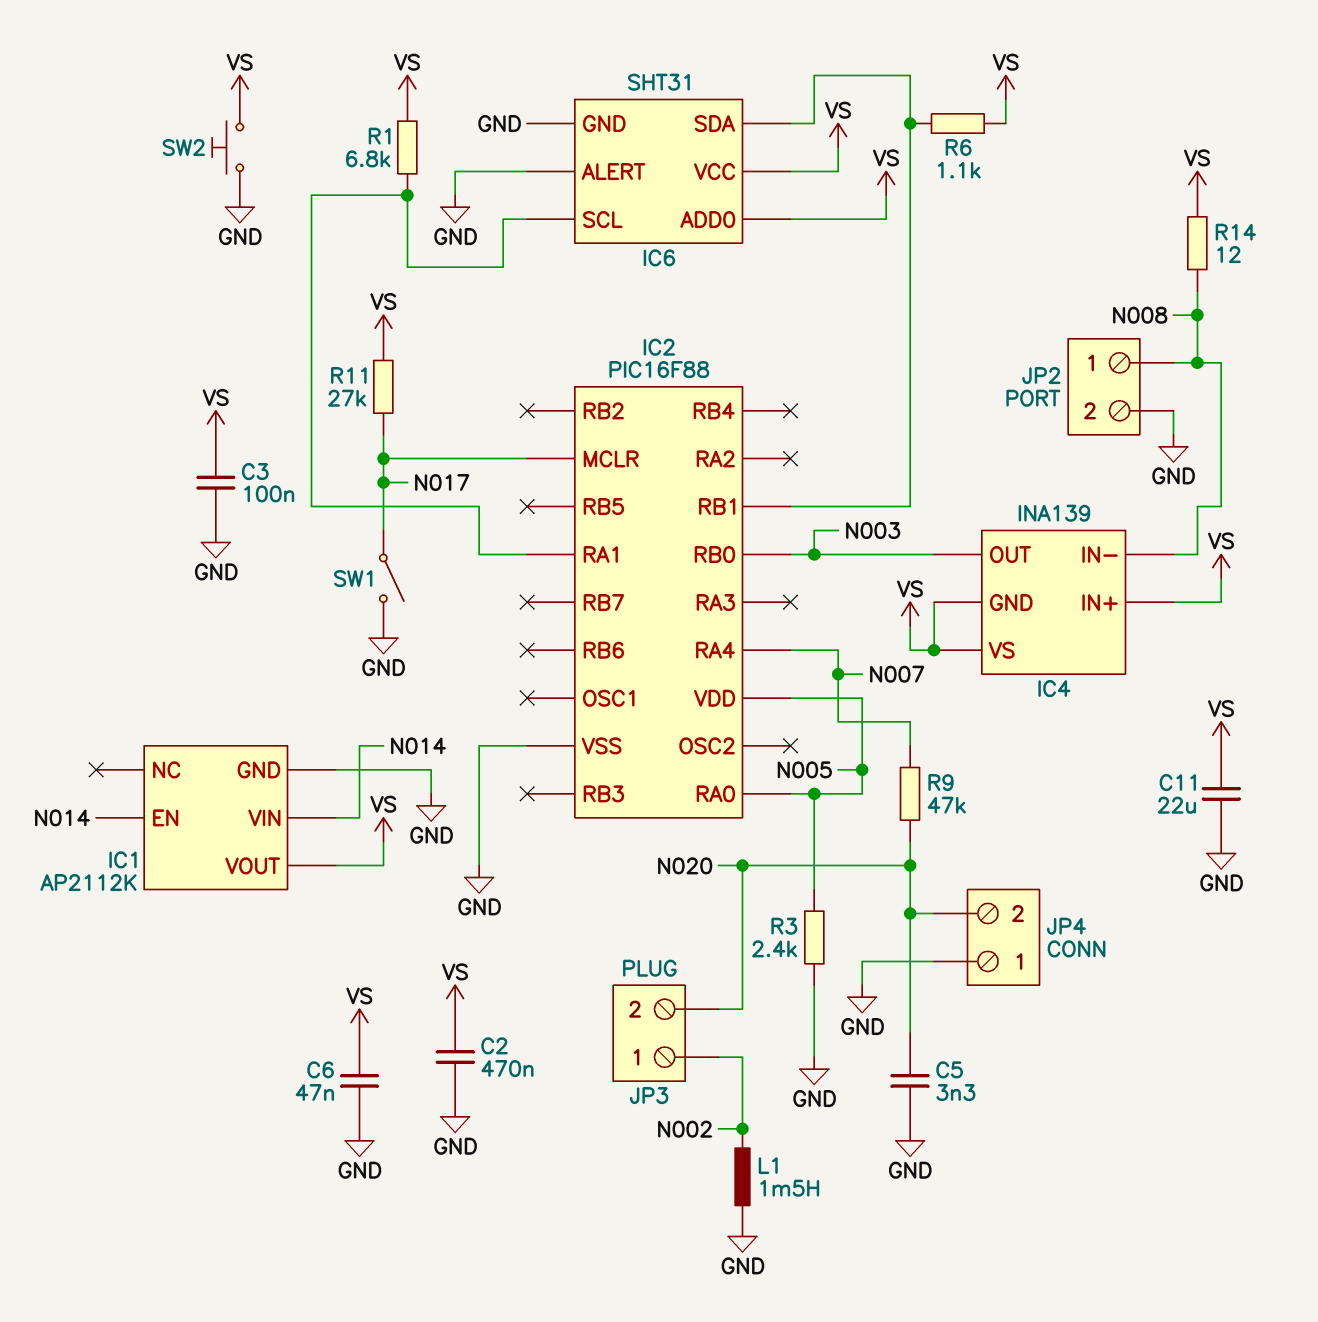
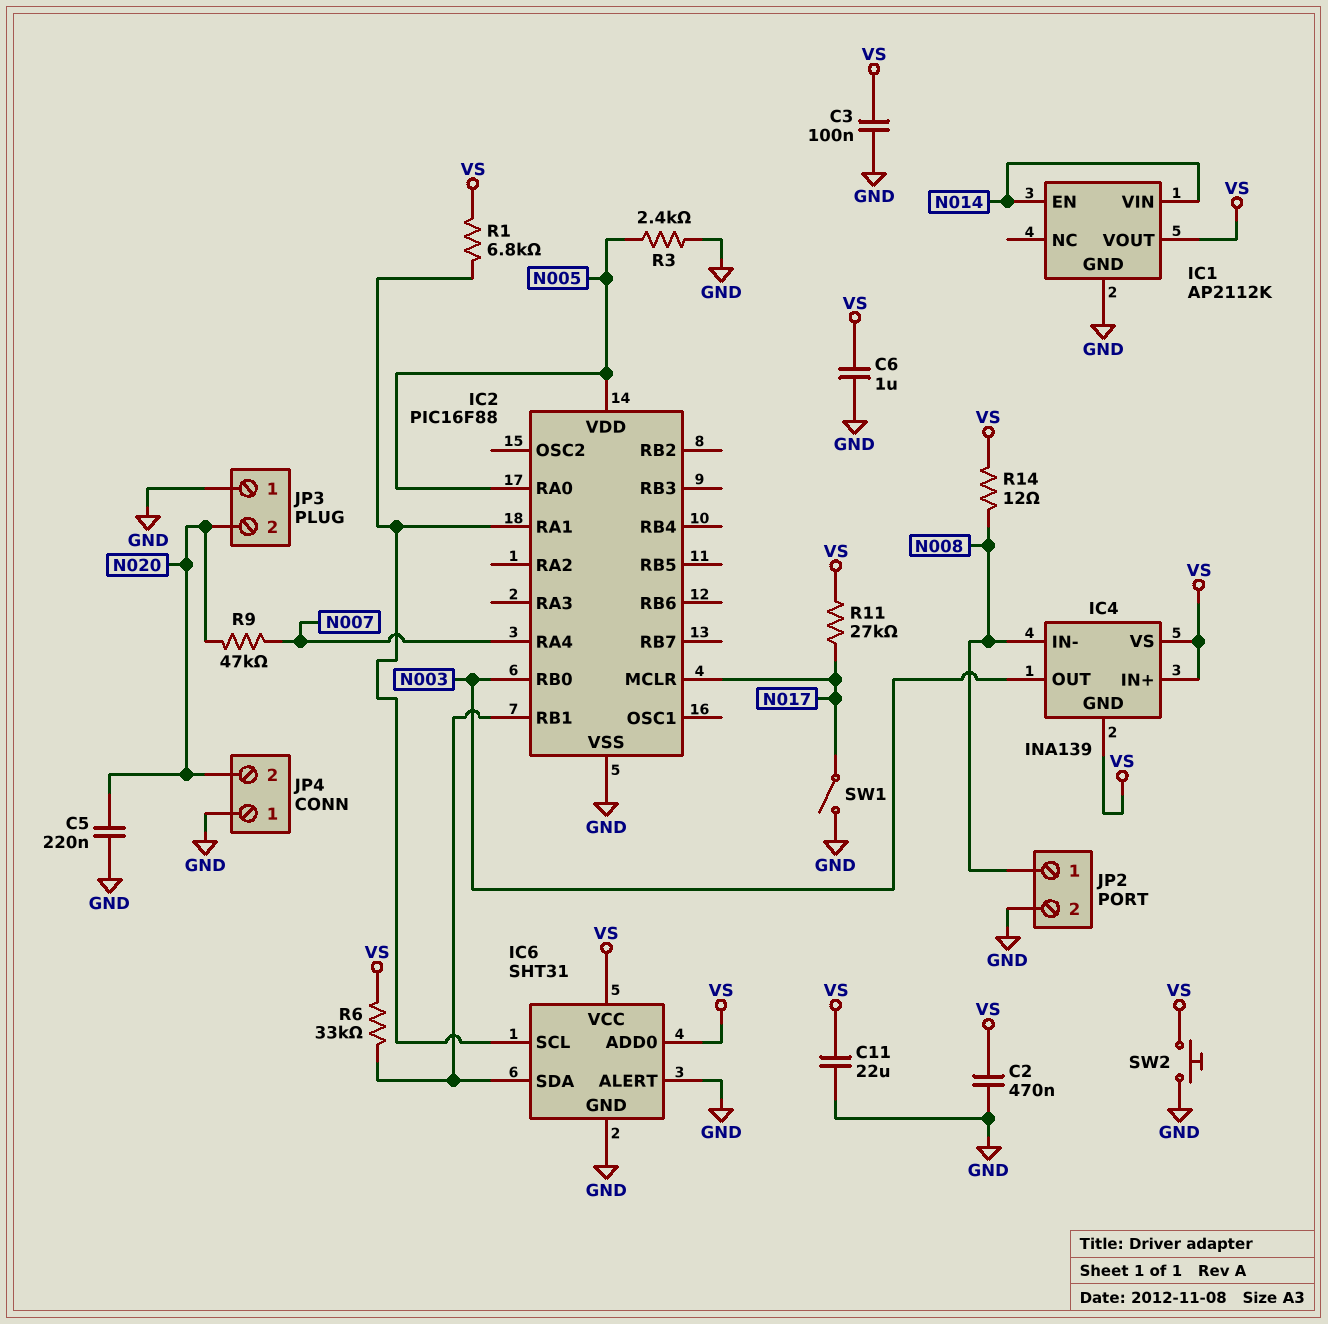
C5: 3.3nF (GND, N020) -> 220nF (GND, N020)
C6: 47nF (GND, VS) -> 1uF (GND, VS)
JP3 pin 1: N002 -> GND
L1: 1.5mH (GND, N002) -> none
R6: 1.1k (IC2/RB1, VS) -> 33k (IC2/RB1, VS)

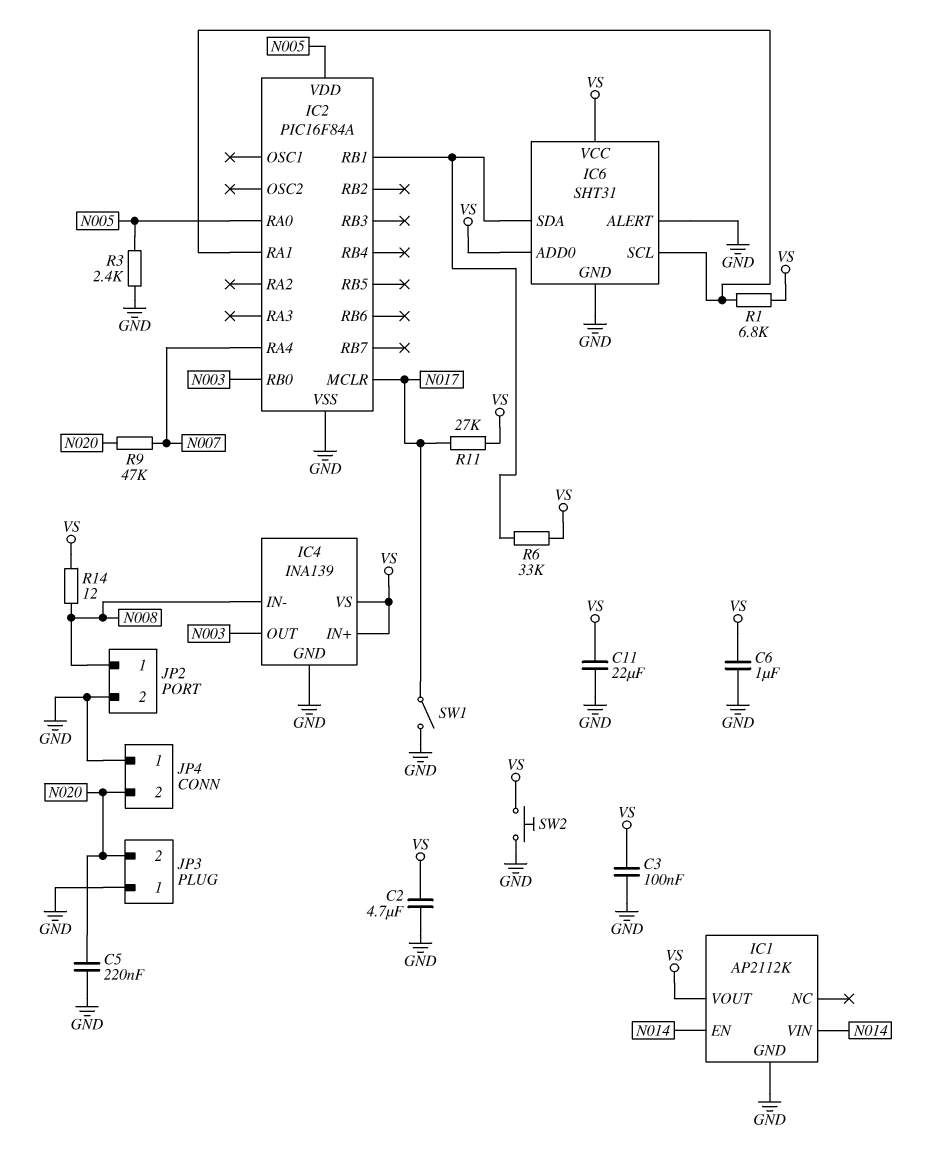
C2: 470nF (GND, VS) -> 4.7uF (GND, VS)
IC2: PIC16F88 -> PIC16F84A
IC4 pin GND: VS -> GND

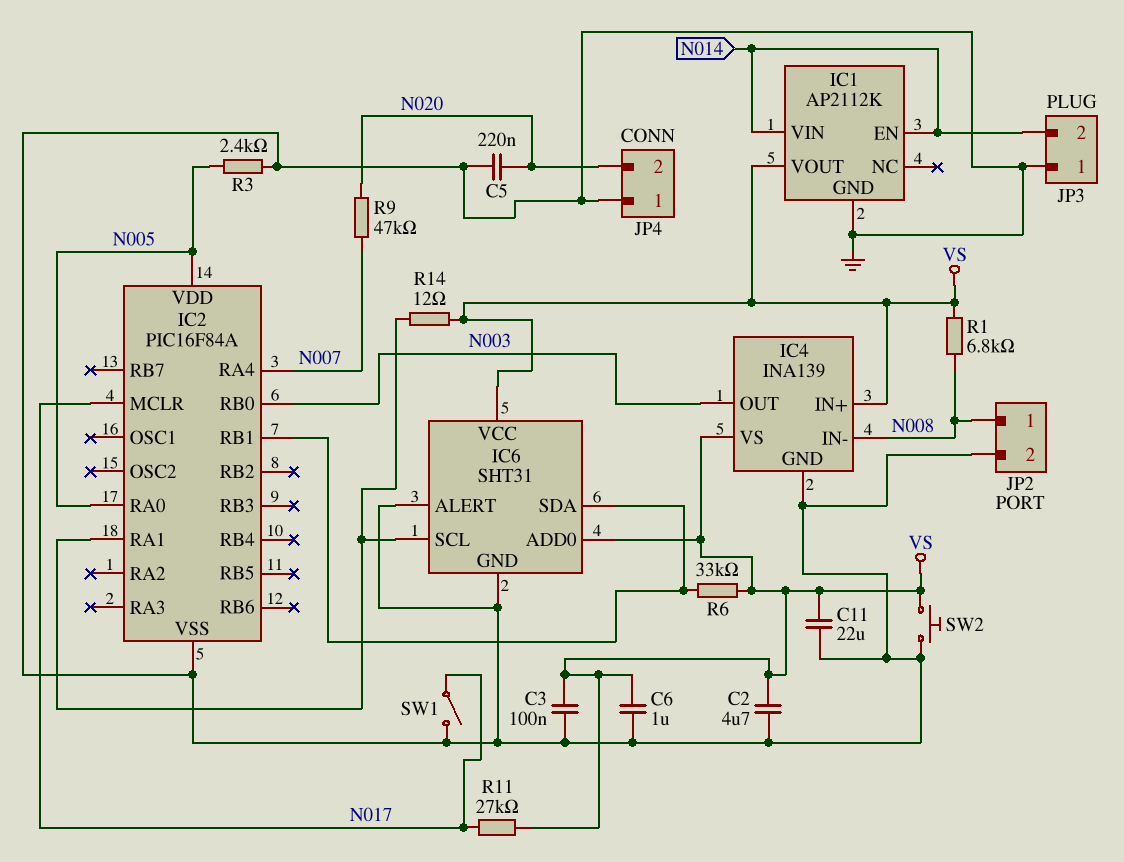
JP3 pin 2: N020 -> N014
R1: 6.8k (IC2/RA1, VS) -> 6.8k (N008, VS)
R14: 12 (N008, VS) -> 12 (IC2/RA1, VS)

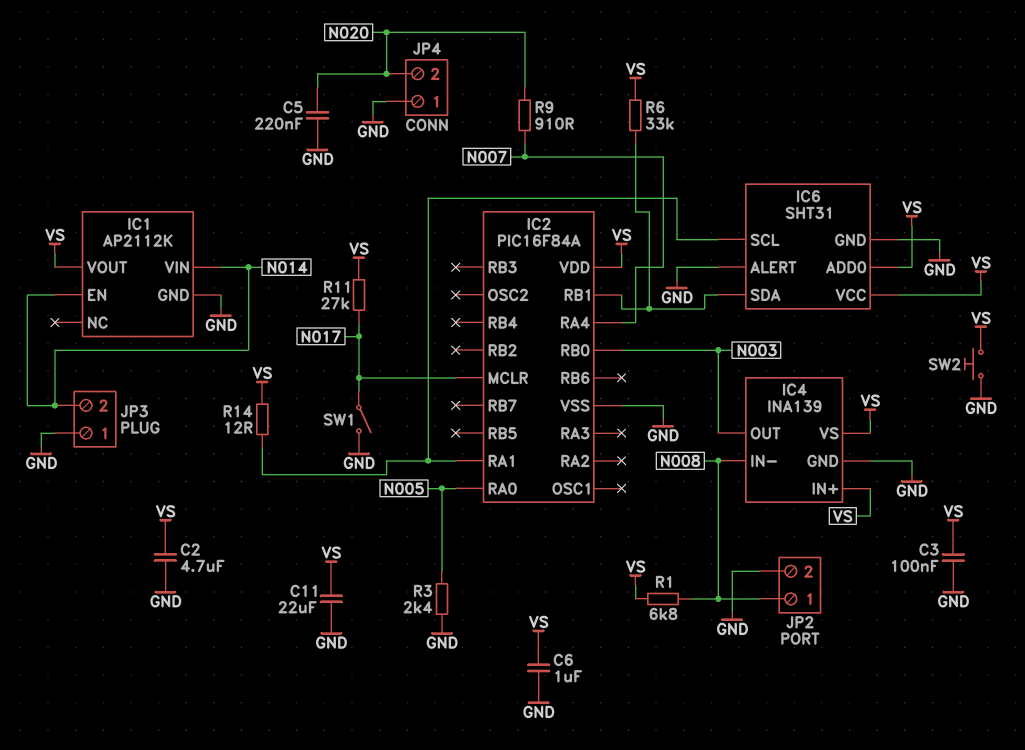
IC2 pin VDD: N005 -> VS
R9: 47k (N007, N020) -> 910 (N007, N020)

